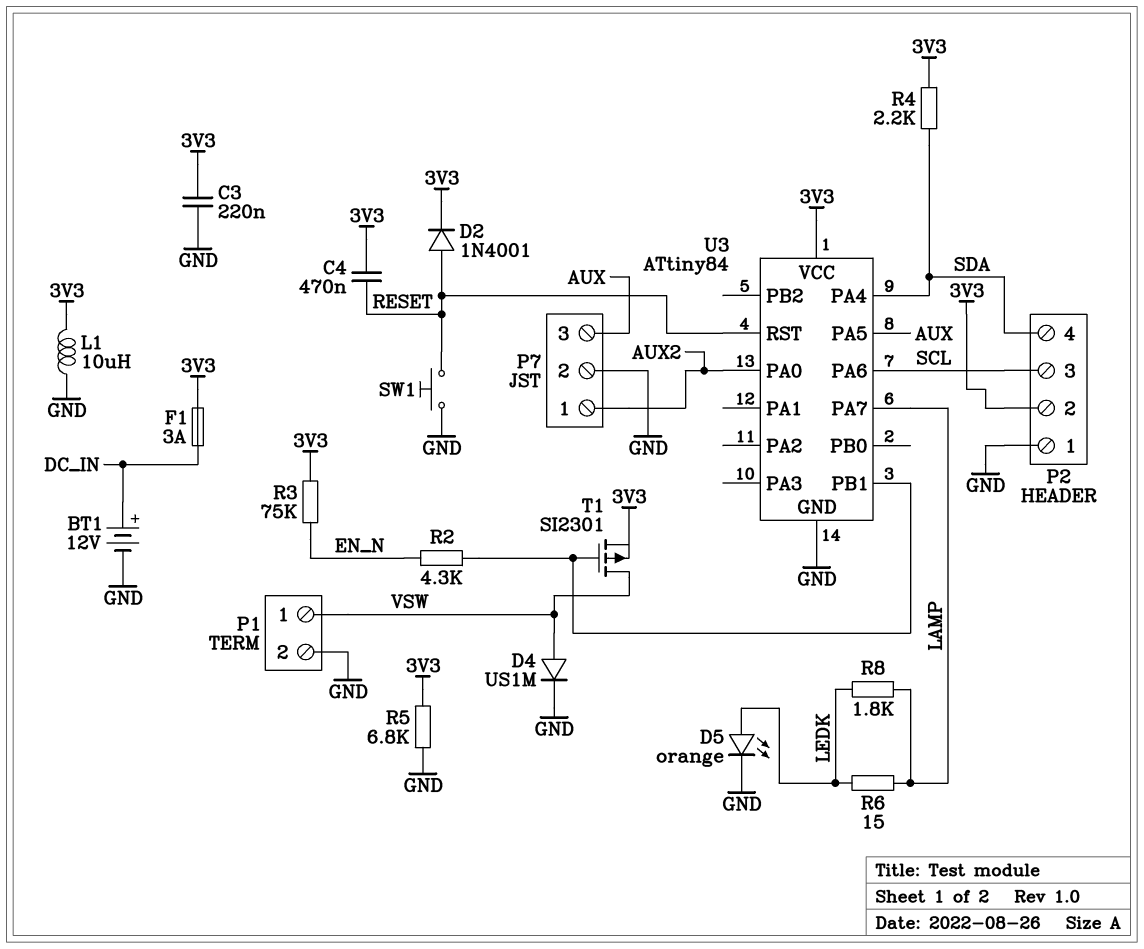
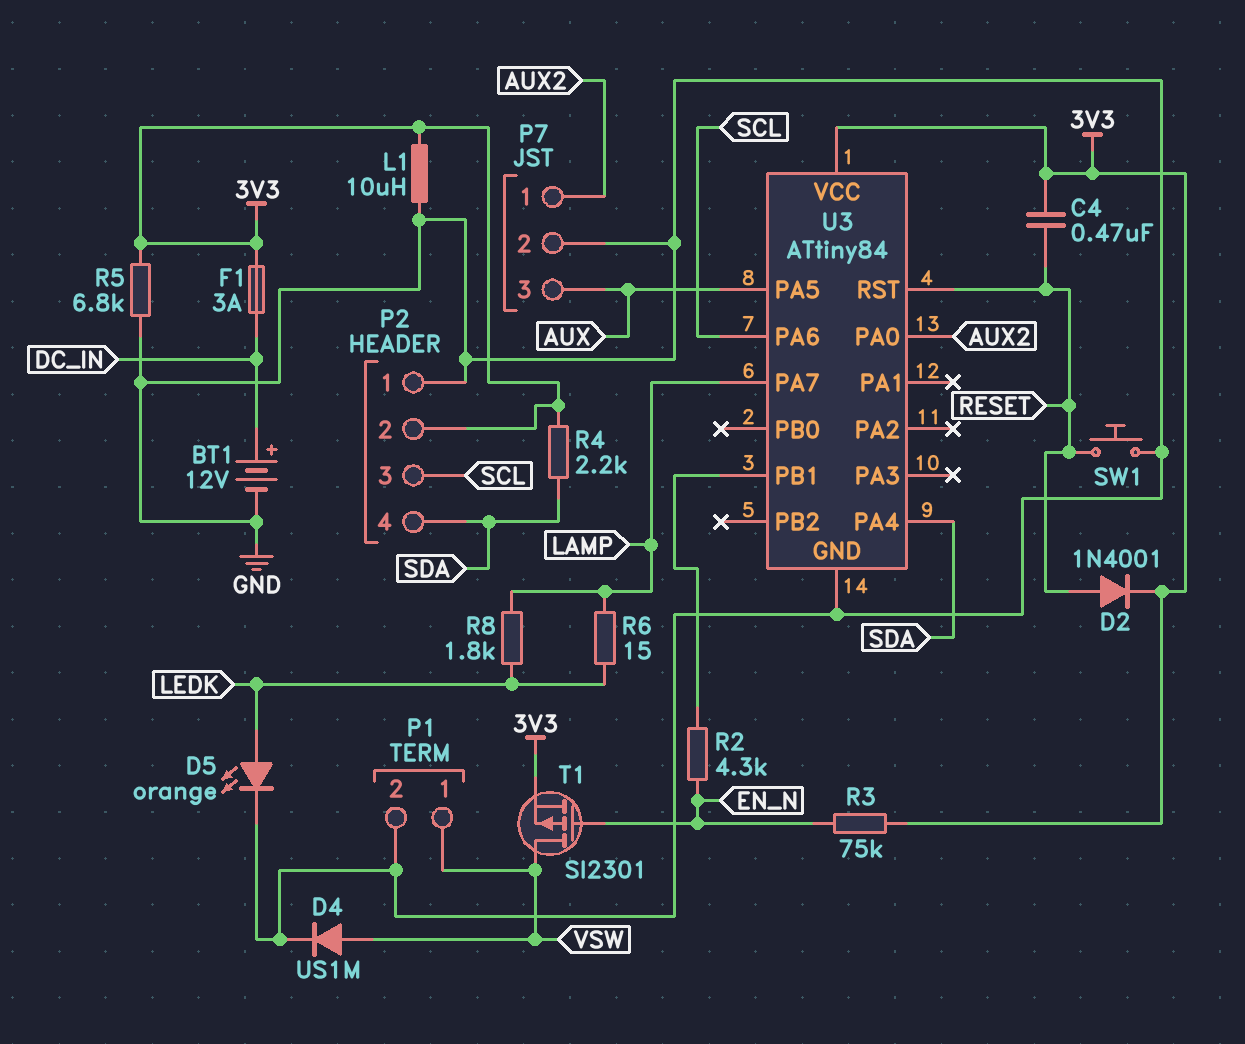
C3: 220nF (3V3, GND) -> none
T1: PMOS SI2301 (G U3/PB1, D VSW, S 3V3) -> PMOS SI2301 (G EN_N, D VSW, S 3V3)

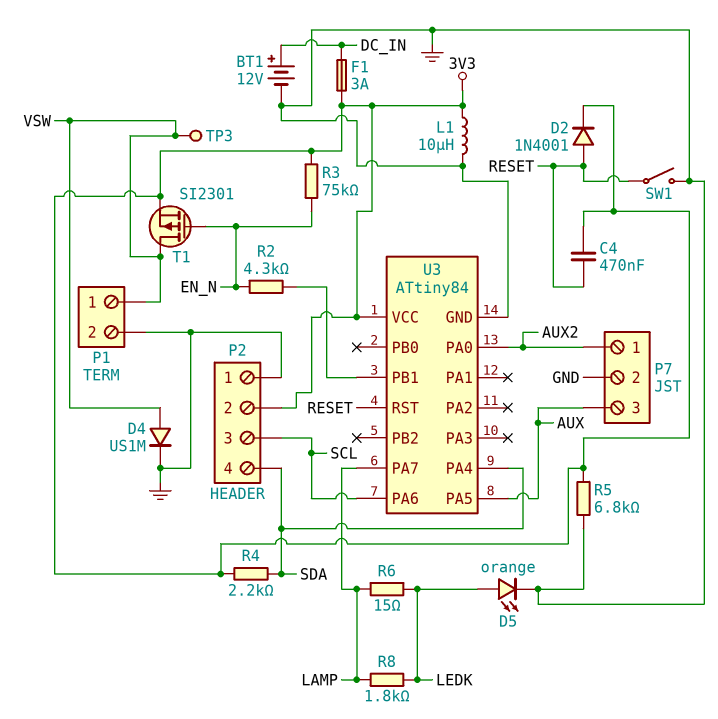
SW1: button (GND, RESET) -> switch (GND, RESET)
TP3: none -> test point (VSW)

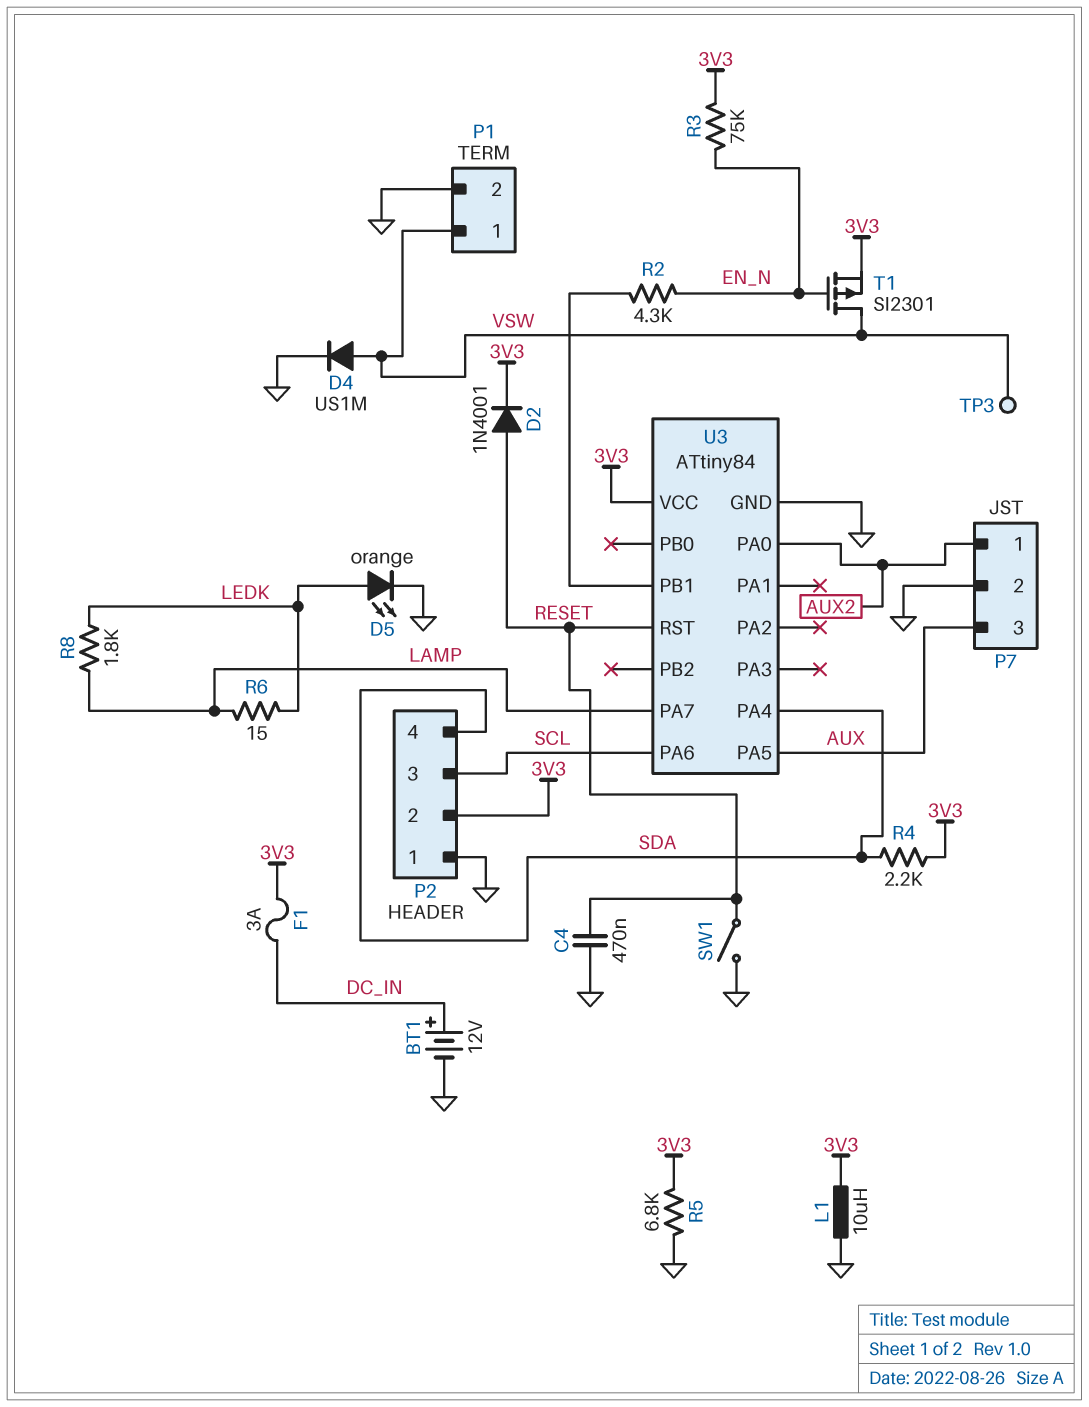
C4: 470nF (3V3, RESET) -> 470nF (GND, RESET)

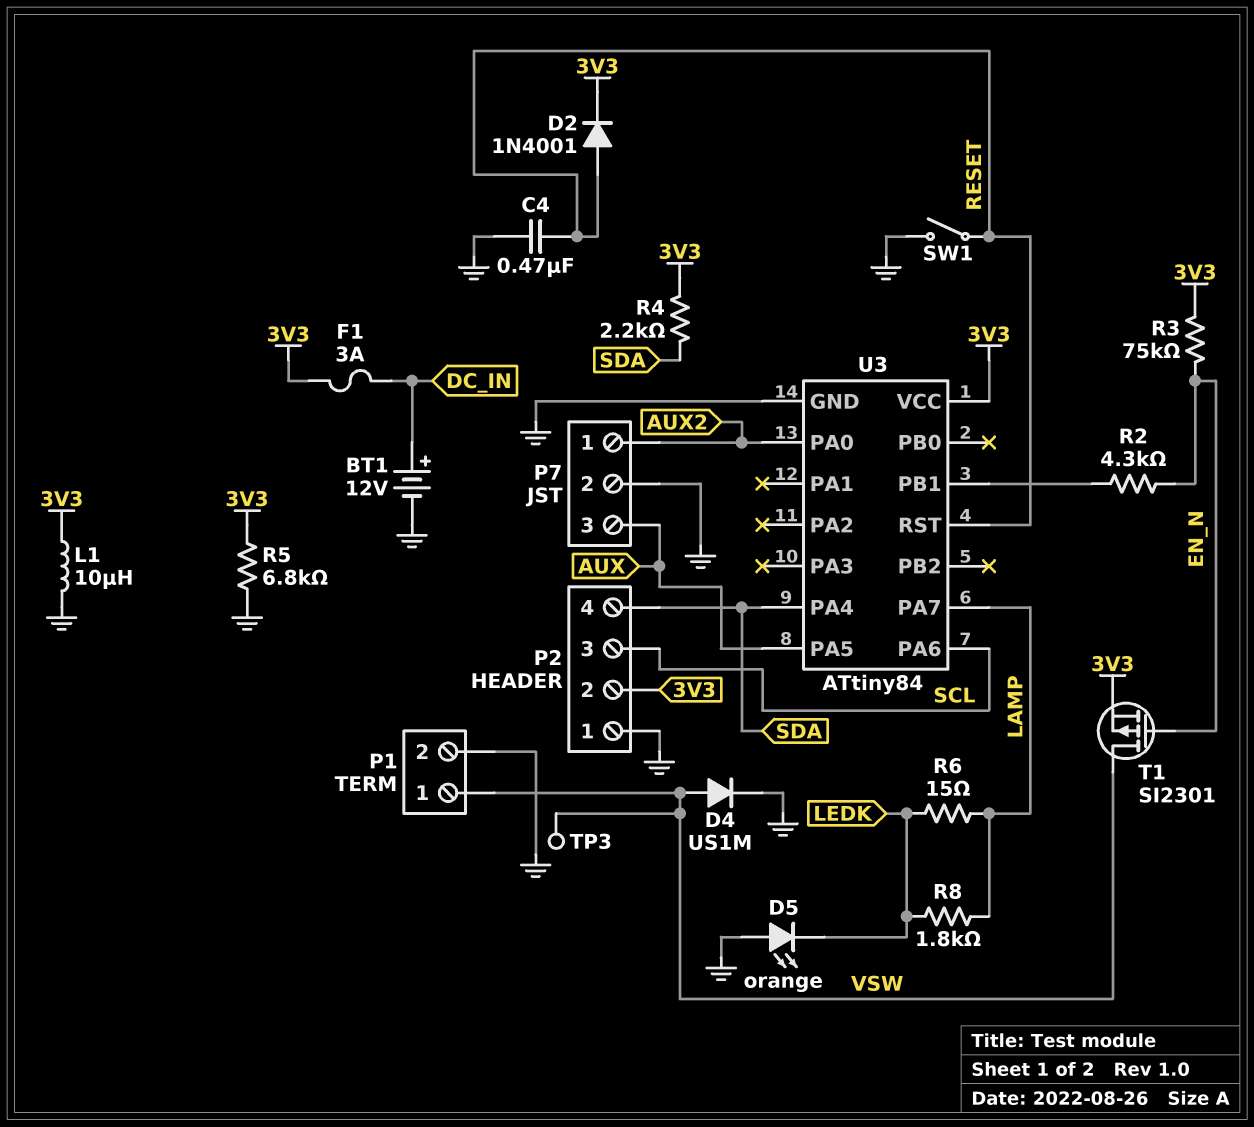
D5: LED orange (A LEDK, K GND) -> LED orange (A GND, K LEDK)

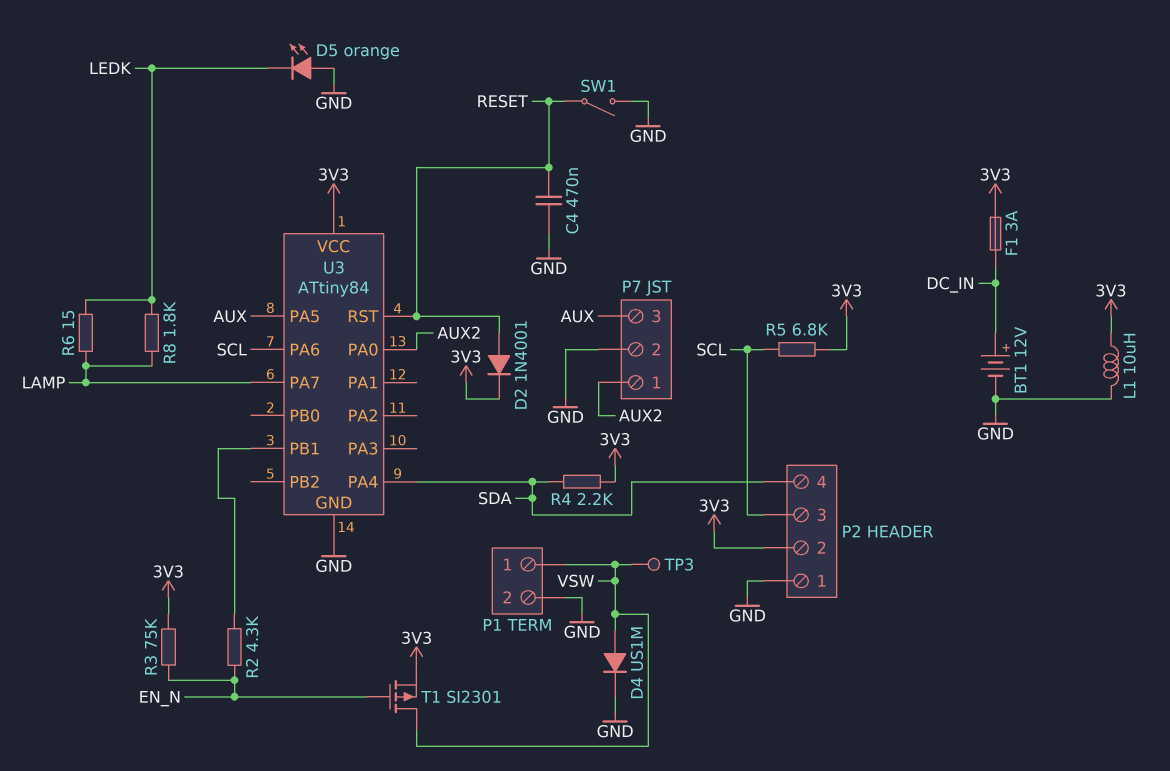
R5: 6.8k (3V3, GND) -> 6.8k (3V3, SCL)

